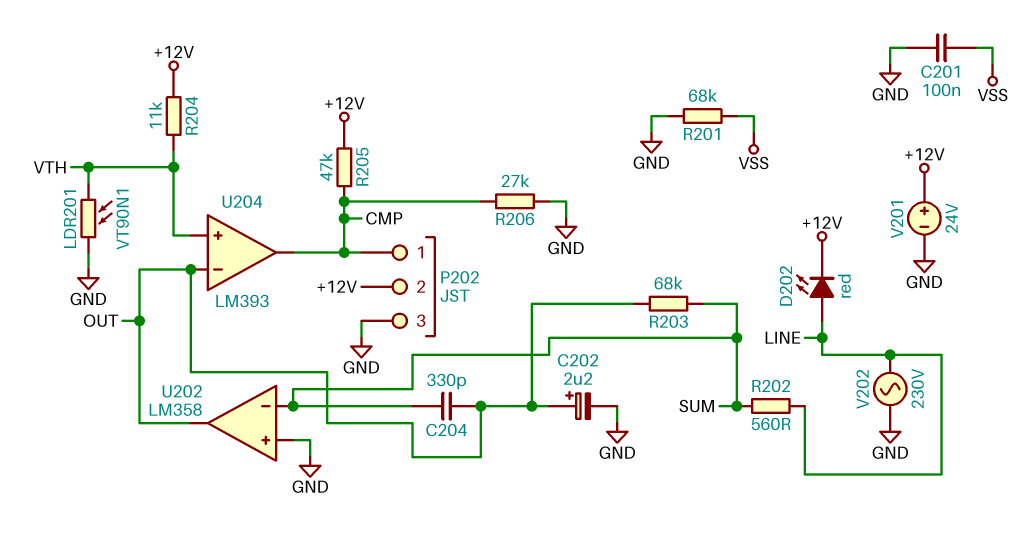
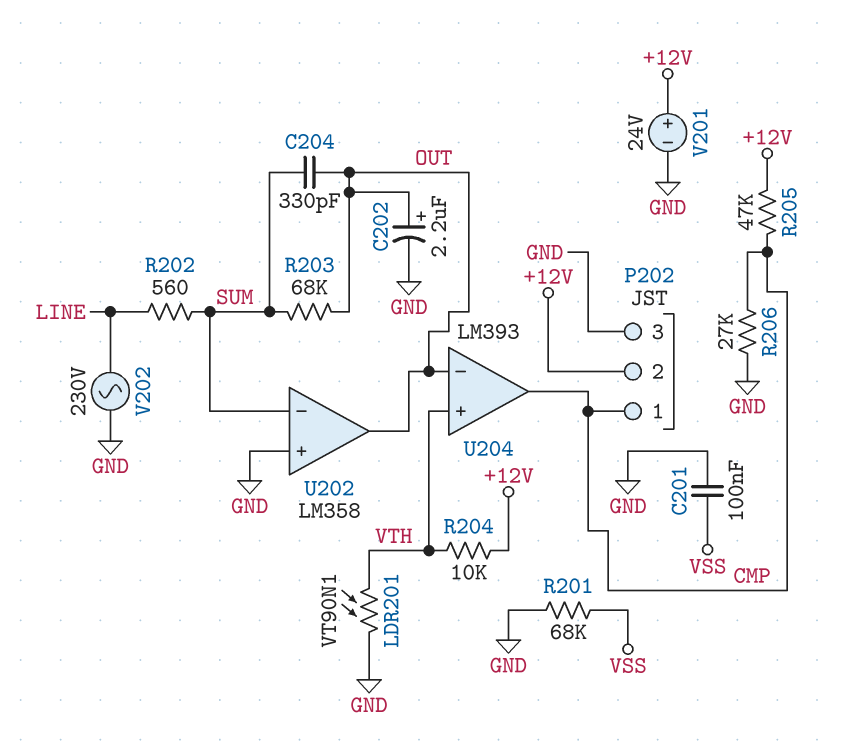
D202: LED red (A LINE, K +12V) -> none
R204: 11k (+12V, VTH) -> 10k (+12V, VTH)

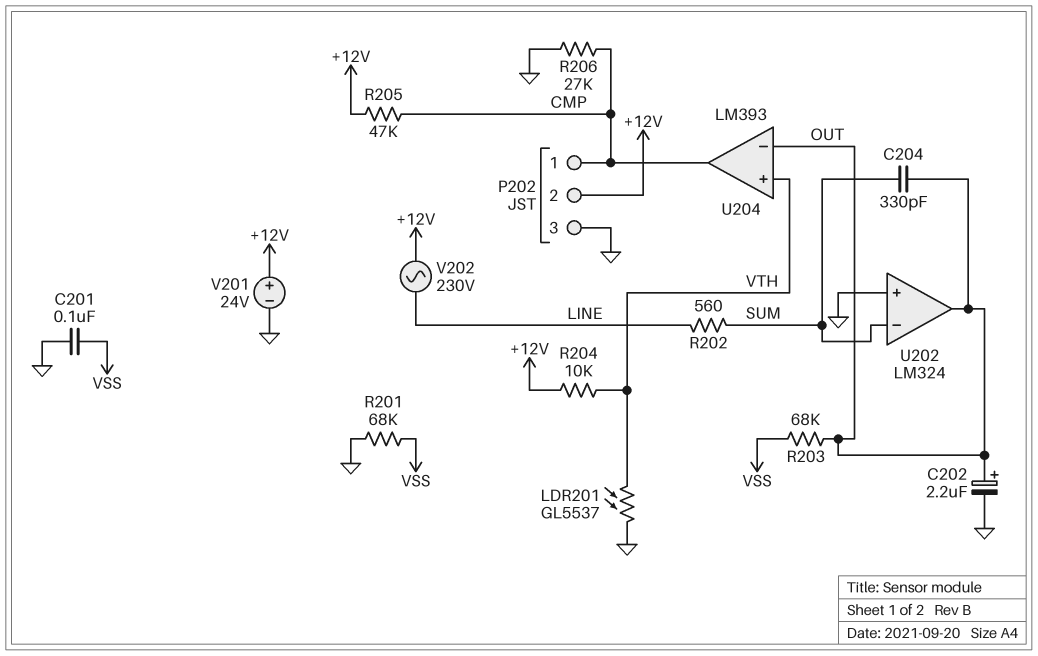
LDR201: VT90N1 (GND, VTH) -> GL5537 (GND, VTH)
R203: 68k (OUT, SUM) -> 68k (OUT, VSS)
U202: LM358 -> LM324
V202: AC 230V (GND, LINE) -> AC 230V (+12V, LINE)

